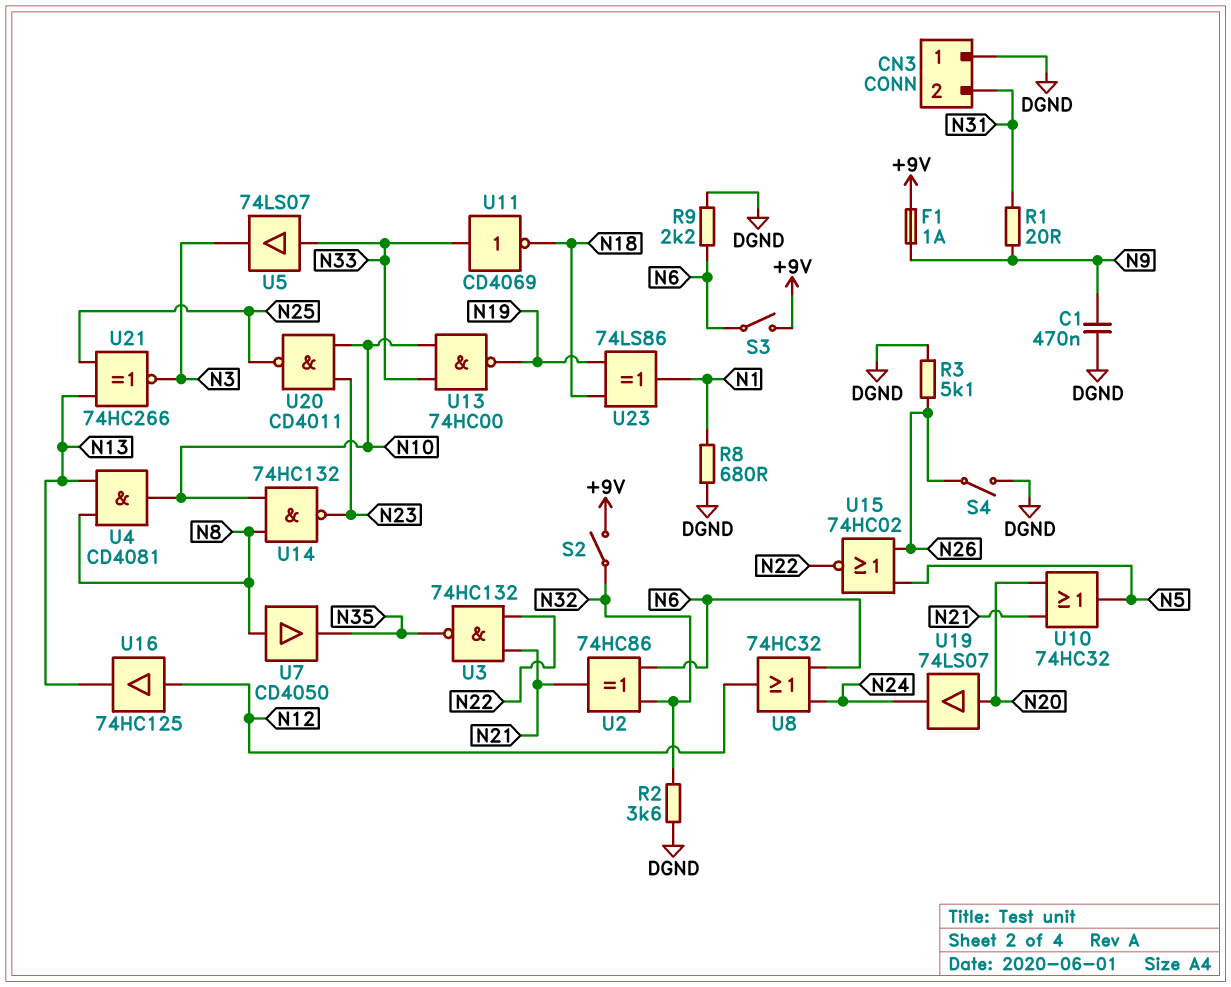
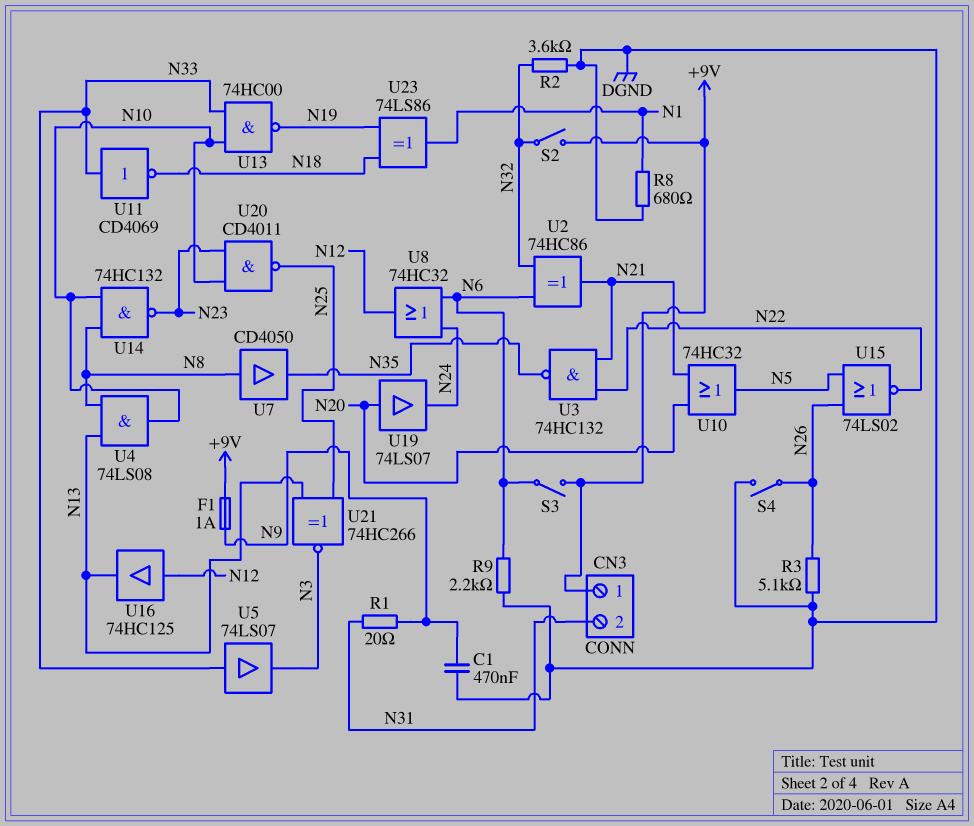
CN3 pin 1: DGND -> +9V
U4: AND CD4081 (in N8, in N13, out N10) -> AND 74LS08 (in N8, in N13, out N10)
U15: NOR 74HC02 (in N5, in N26, out N22) -> NOR 74LS02 (in N5, in N26, out N22)

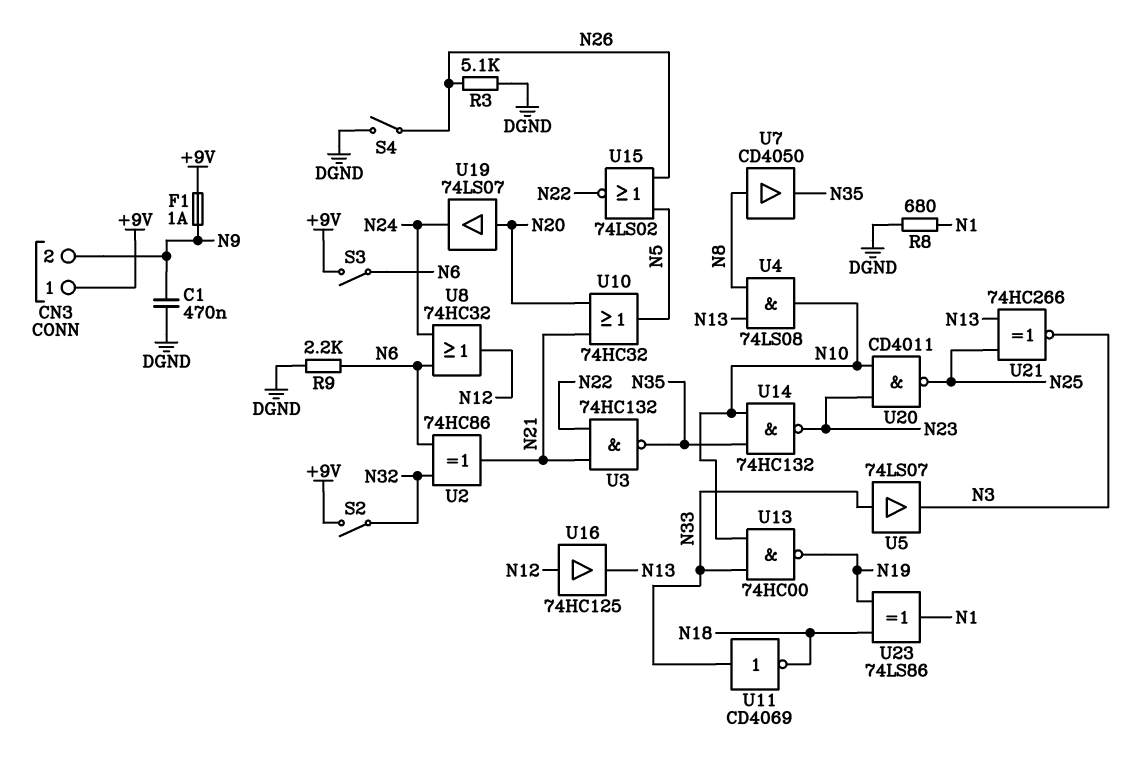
CN3 pin 2: N31 -> N9
R1: 20 (N9, N31) -> none
R2: 3.6k (DGND, N32) -> none
U14: NAND 74HC132 (in N8, in N10, out N23) -> NAND 74HC132 (in N10, in N35, out N23)

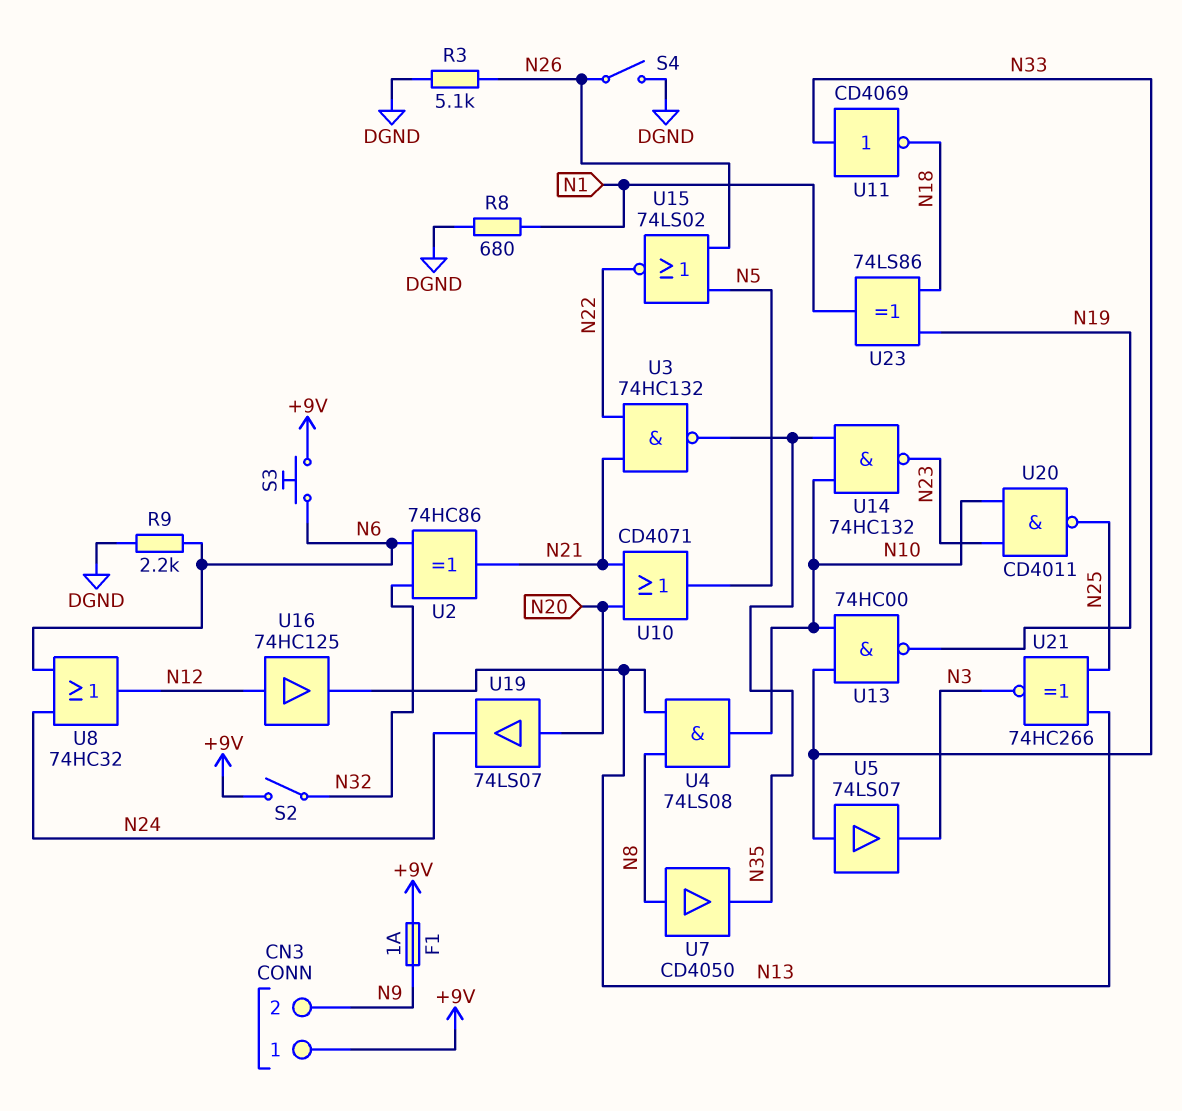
C1: 470nF (DGND, N9) -> none
S3: switch (+9V, N6) -> button (+9V, N6)
U10: OR 74HC32 (in N20, in N21, out N5) -> OR CD4071 (in N20, in N21, out N5)

